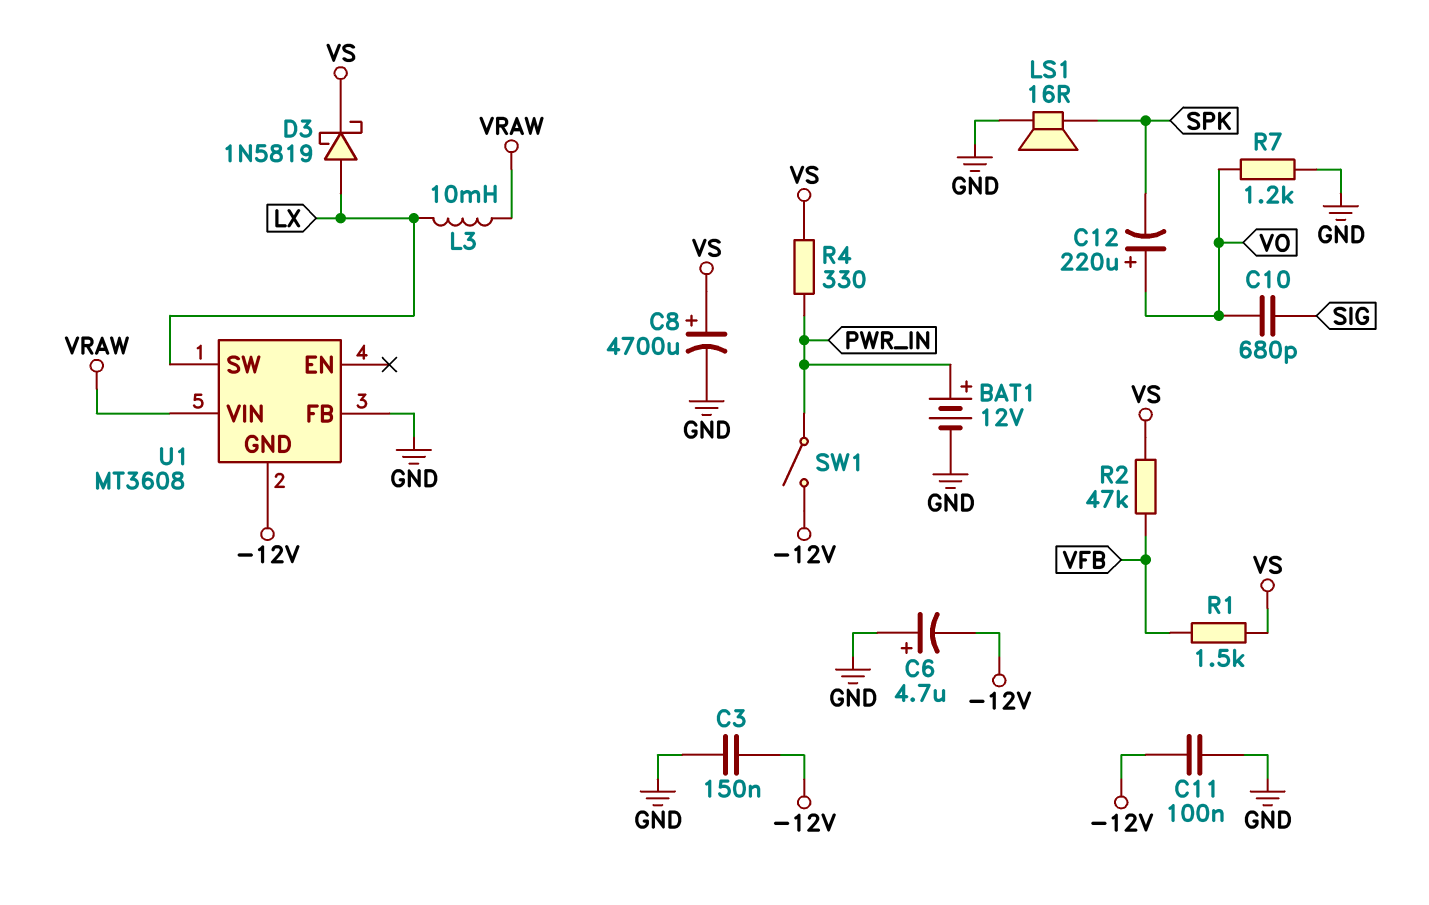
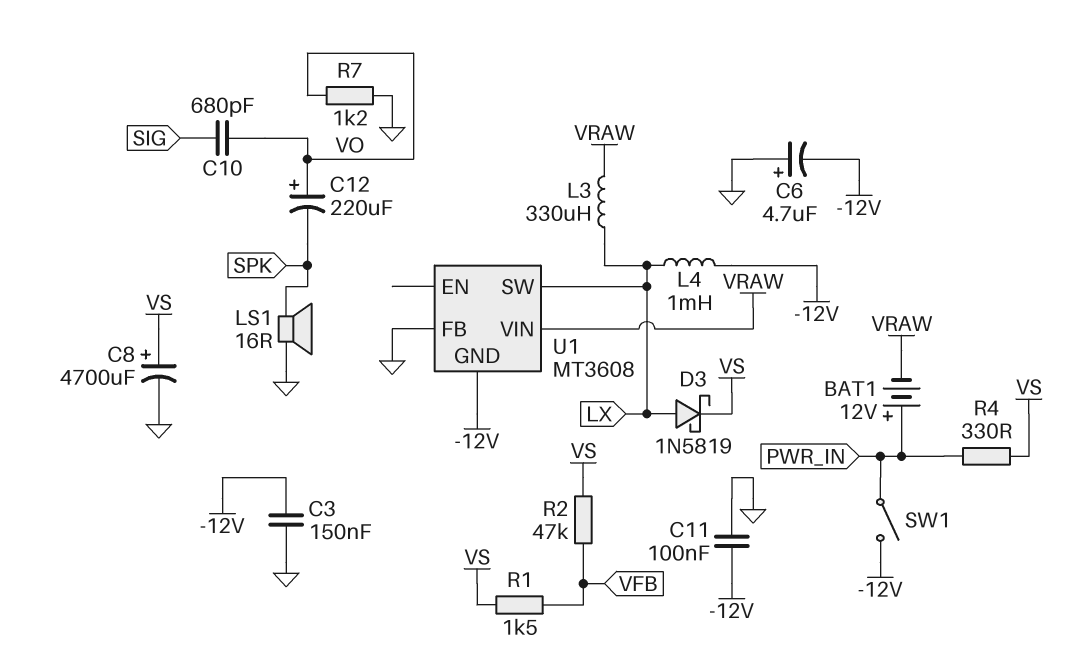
BAT1: 12V (plus PWR_IN, minus GND) -> 12V (plus PWR_IN, minus VRAW)
L3: 10mH (LX, VRAW) -> 330uH (LX, VRAW)
L4: none -> 1mH (-12V, LX)

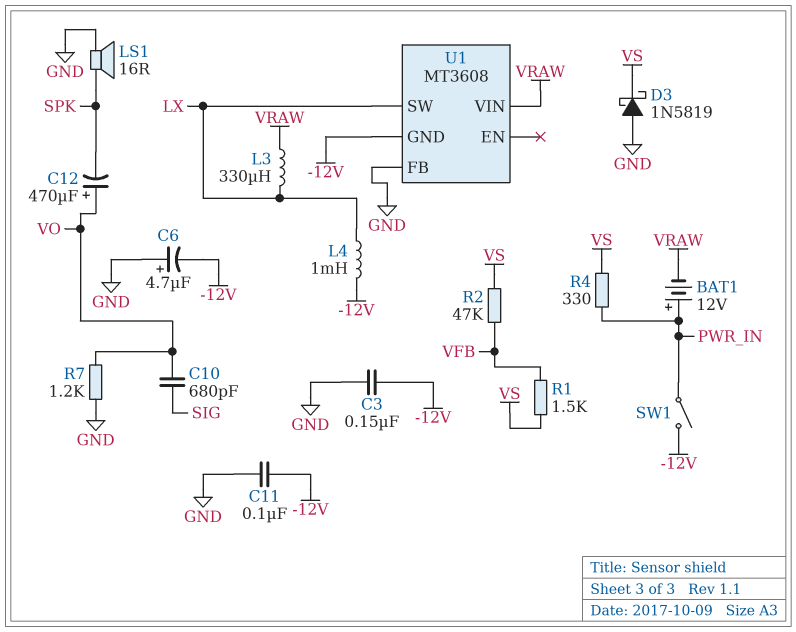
C8: 4700uF (plus VS, minus GND) -> none
C12: 220uF (plus VO, minus SPK) -> 470uF (plus VO, minus SPK)
D3: schottky 1N5819 (A LX, K VS) -> schottky 1N5819 (A GND, K VS)

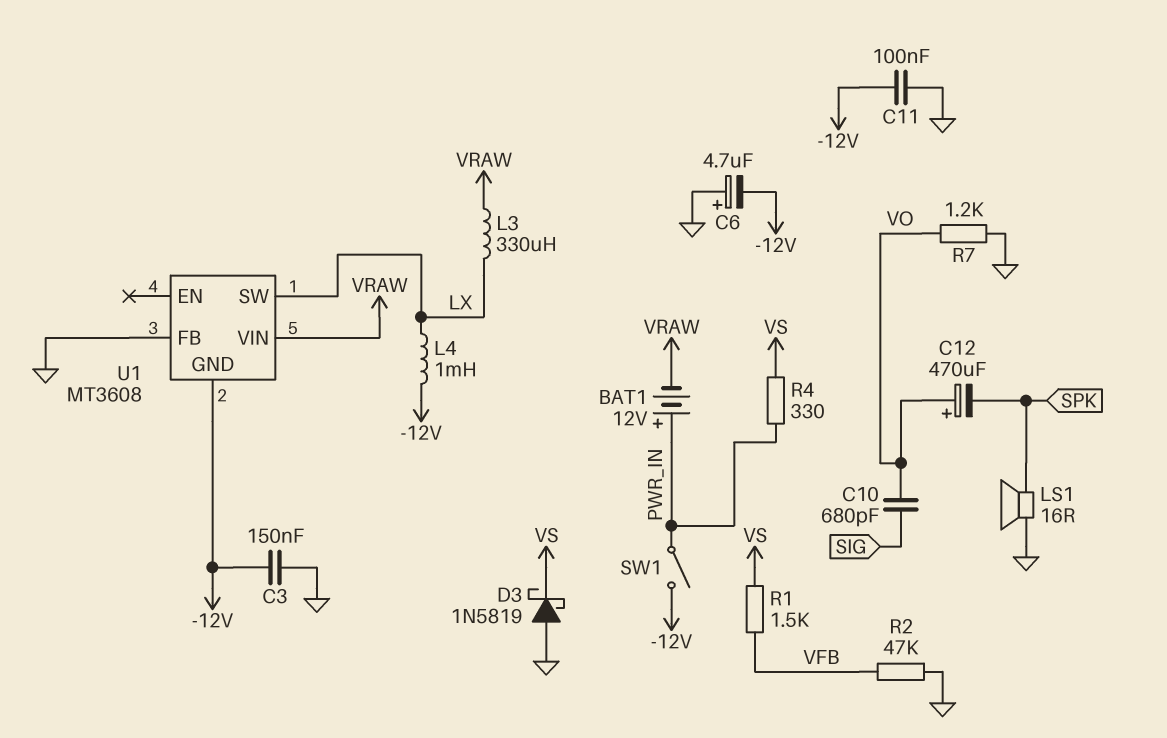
R2: 47k (VFB, VS) -> 47k (GND, VFB)

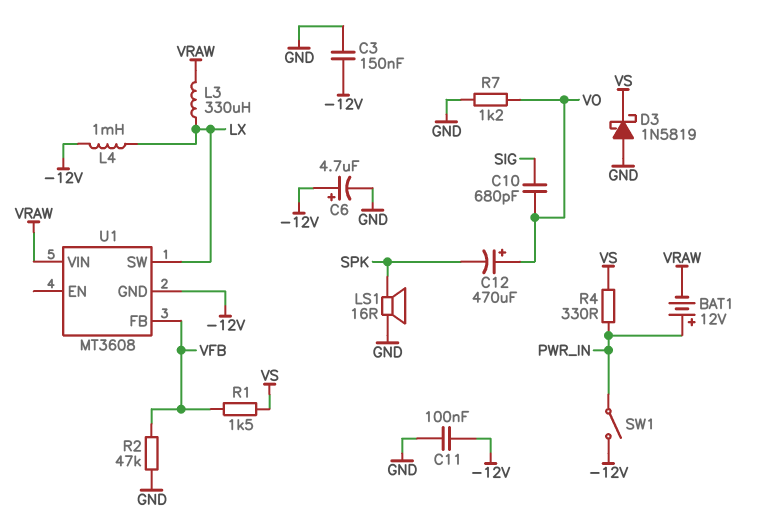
C6: 4.7uF (plus GND, minus -12V) -> 4.7uF (plus -12V, minus GND)
U1 pin FB: GND -> VFB

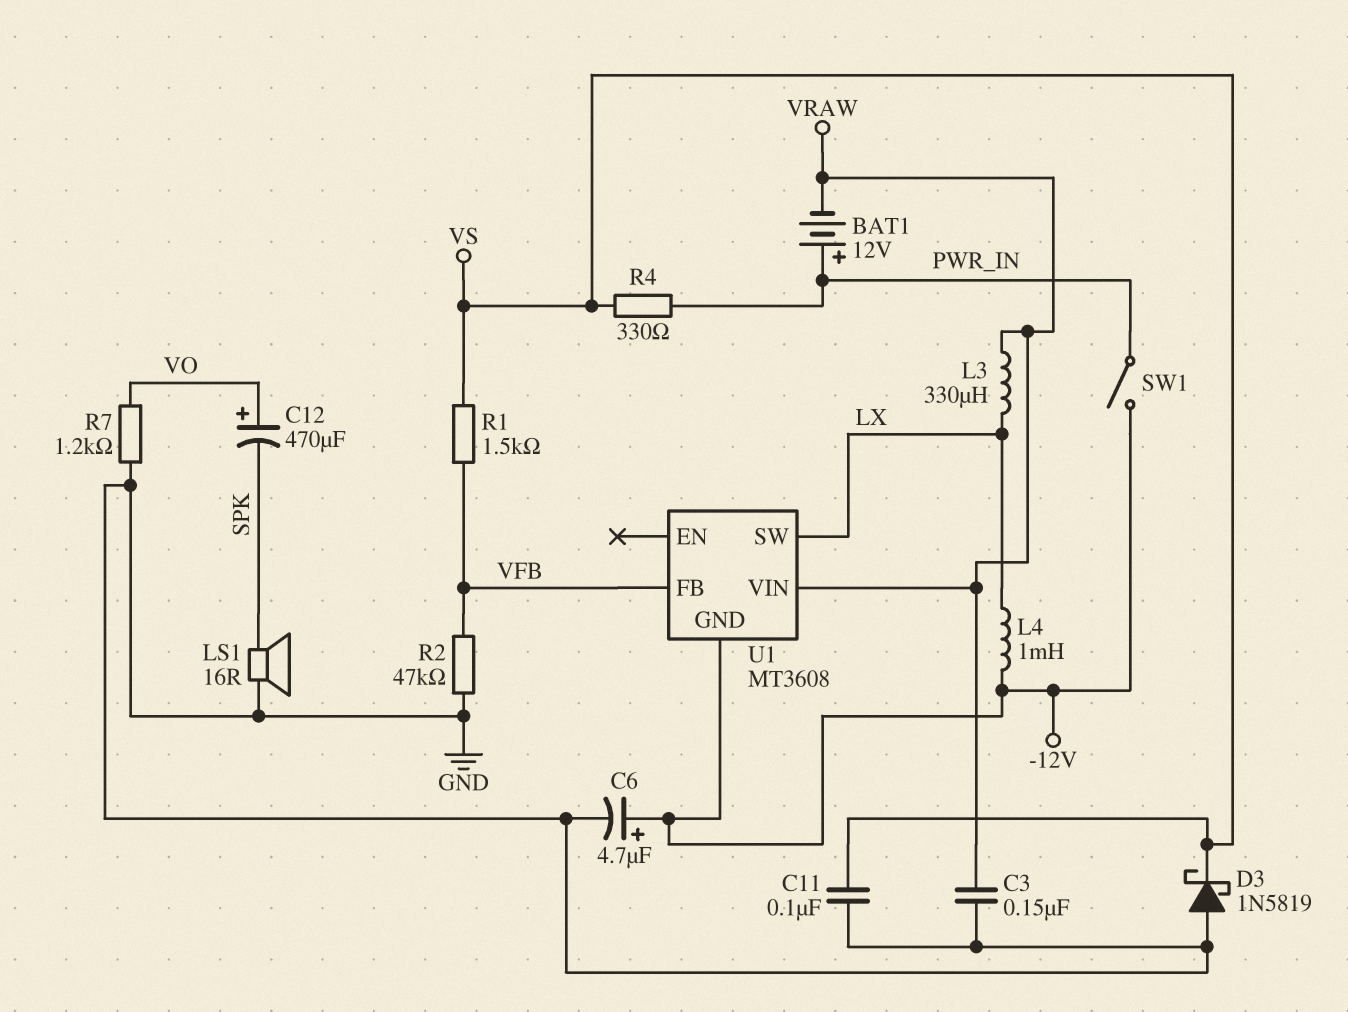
C3: 150nF (-12V, GND) -> 150nF (GND, VRAW)
C10: 680pF (SIG, VO) -> none
C11: 100nF (-12V, GND) -> 100nF (GND, VS)

